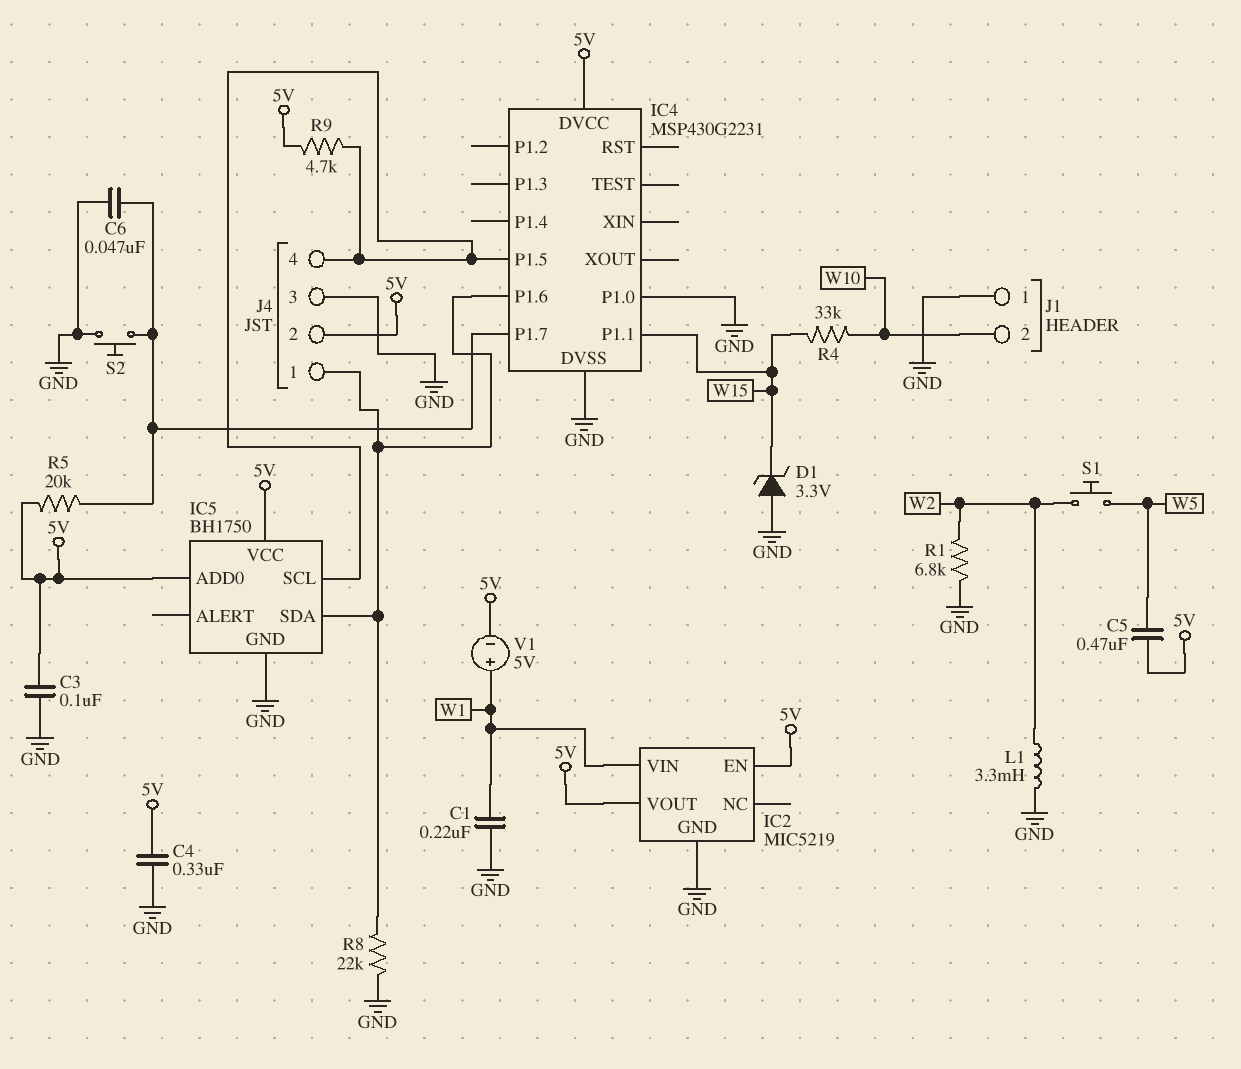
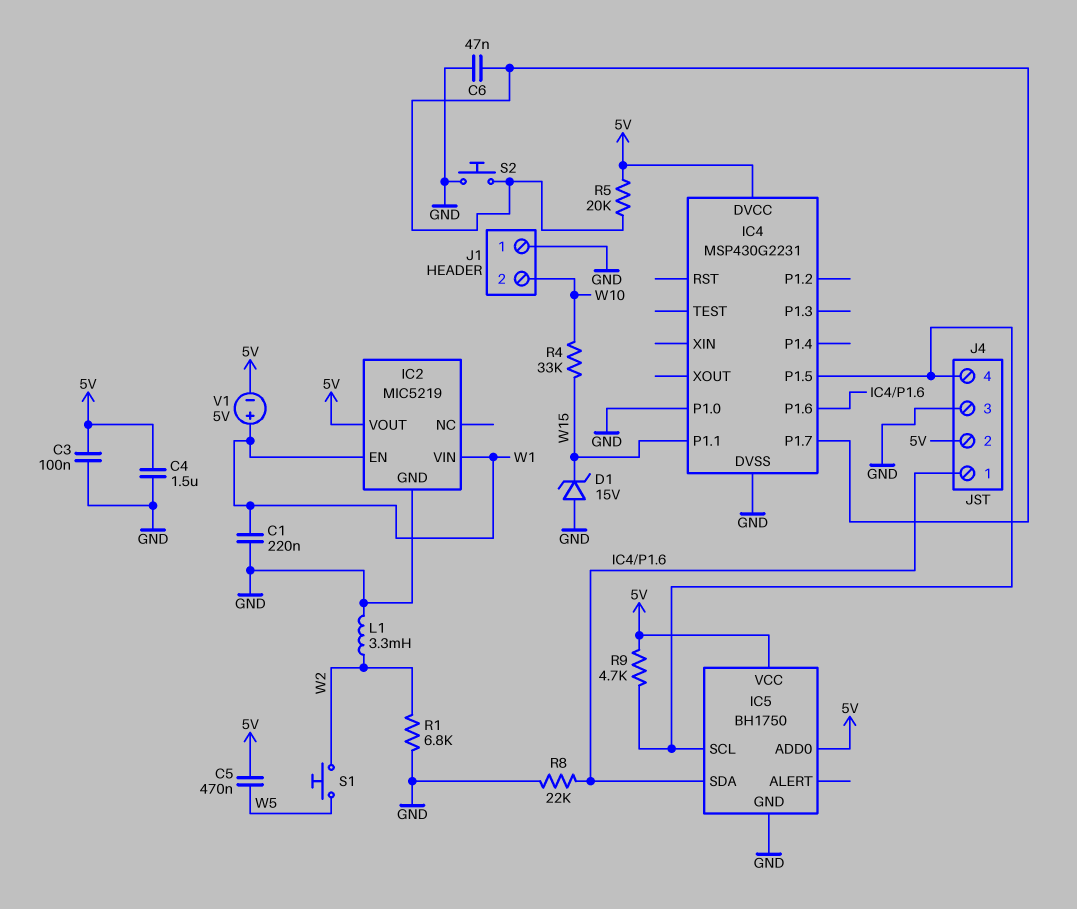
C4: 330nF (5V, GND) -> 1.5uF (5V, GND)
D1: zener 3.3V (A GND, K W15) -> zener 15V (A GND, K W15)
IC2 pin EN: 5V -> W1

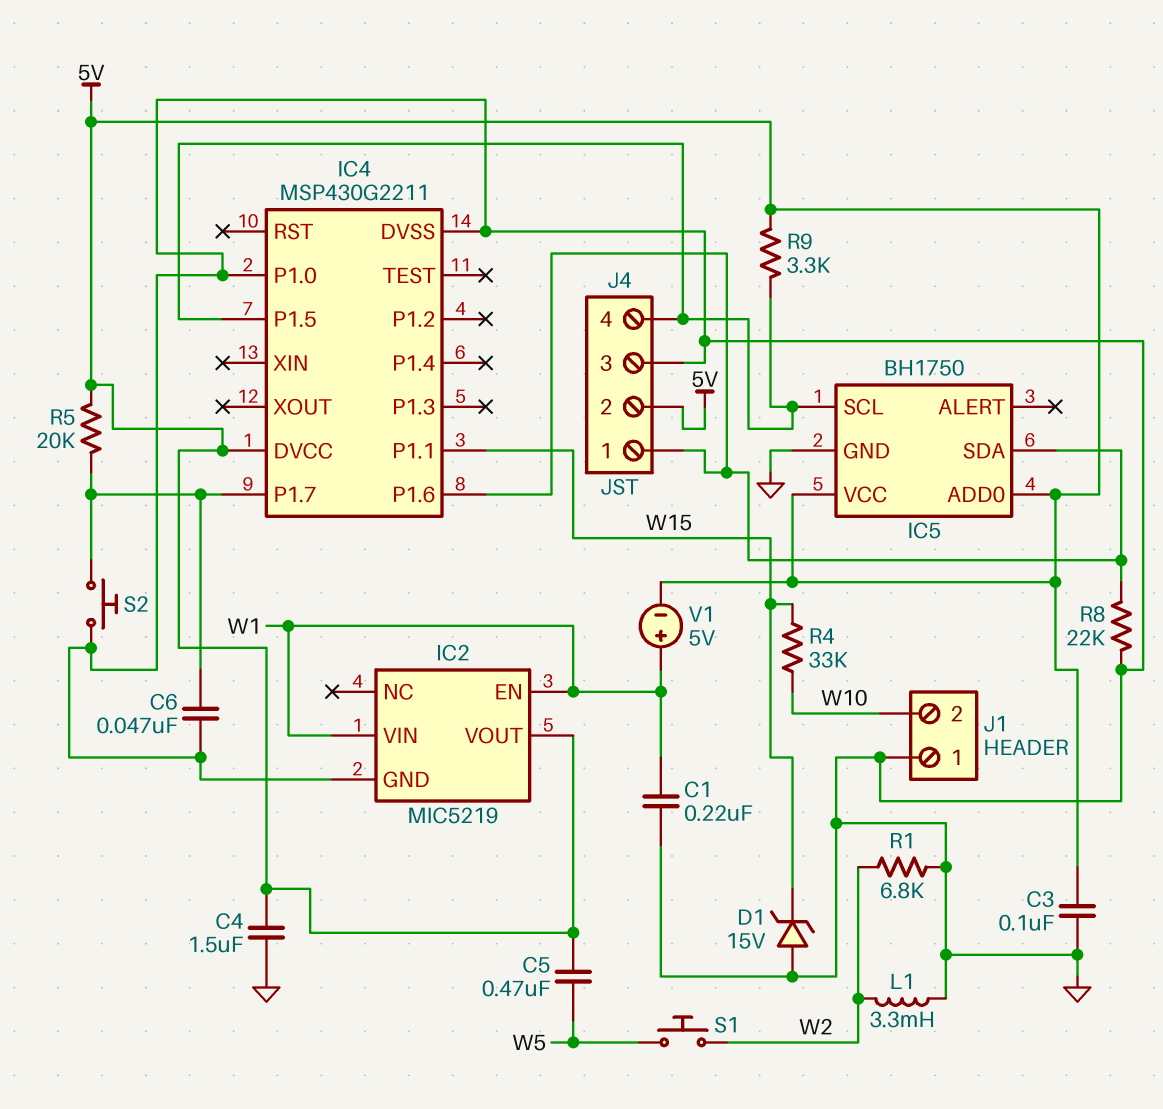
IC4: MSP430G2231 -> MSP430G2211
R9: 4.7k (5V, IC4/P1.5) -> 3.3k (5V, IC4/P1.5)

